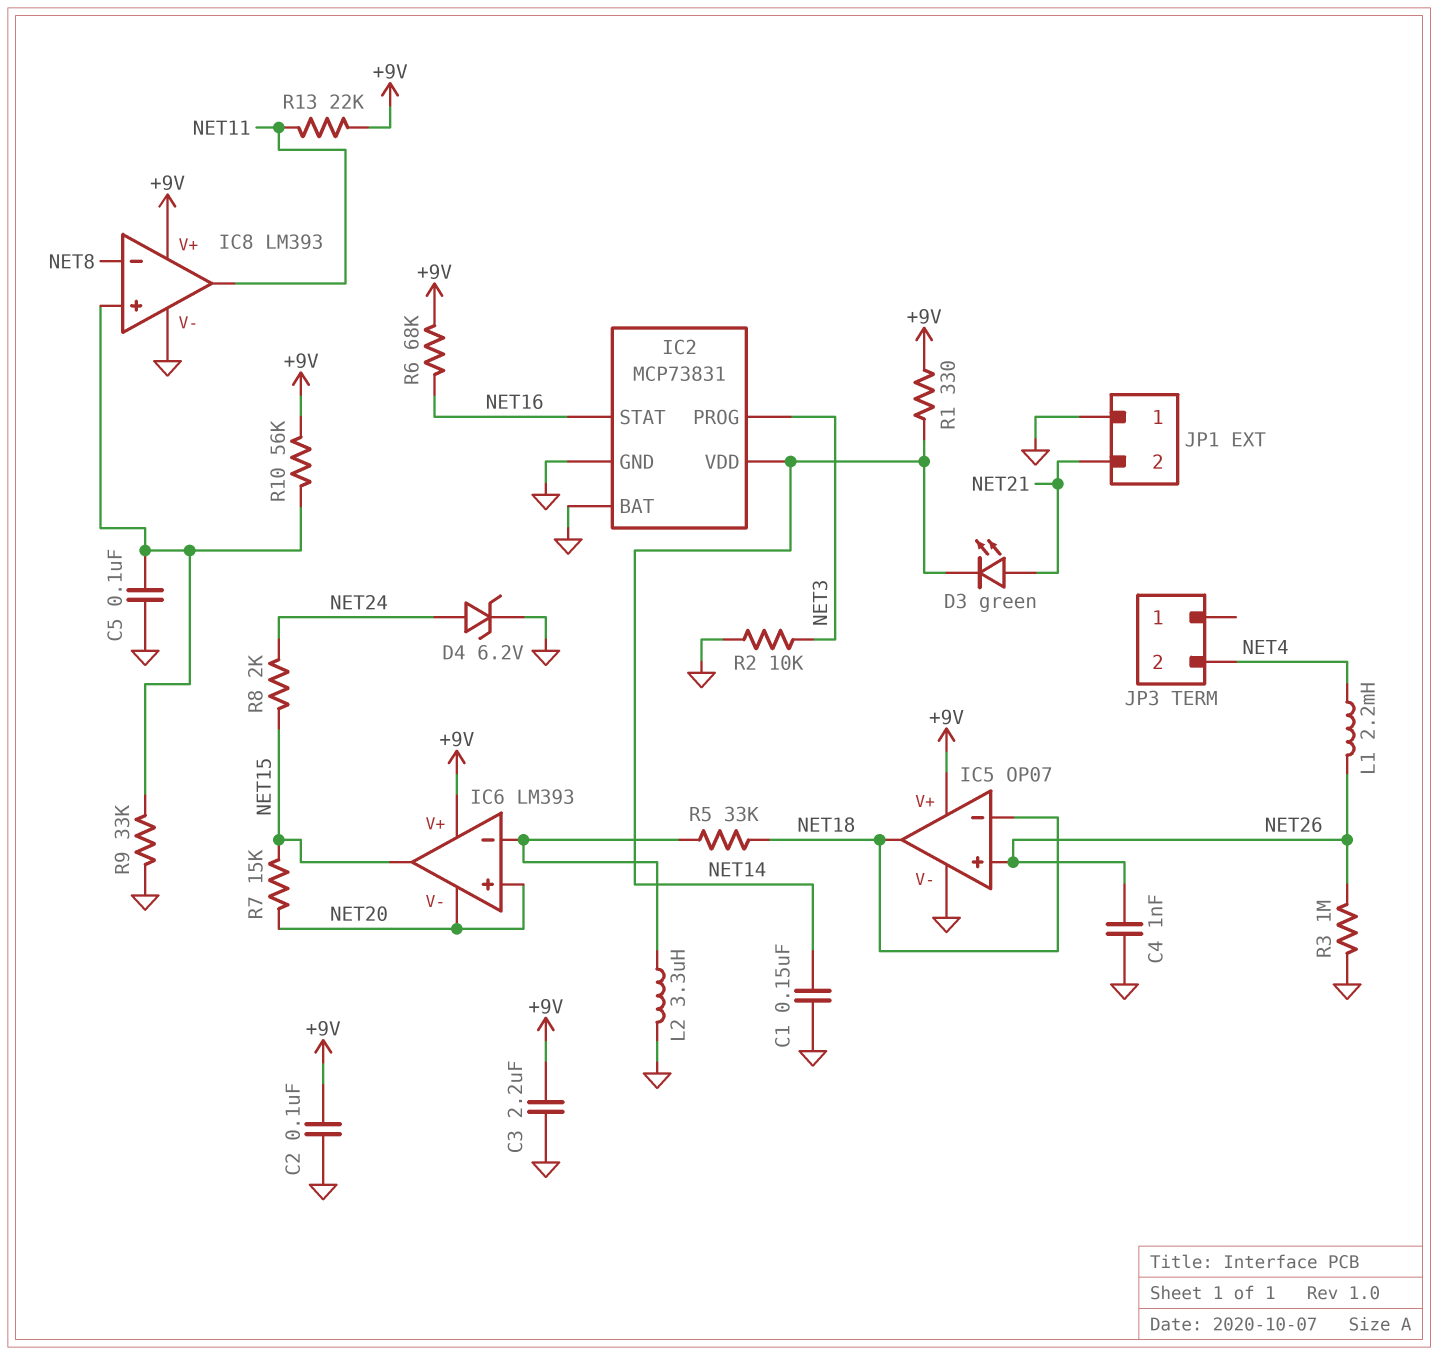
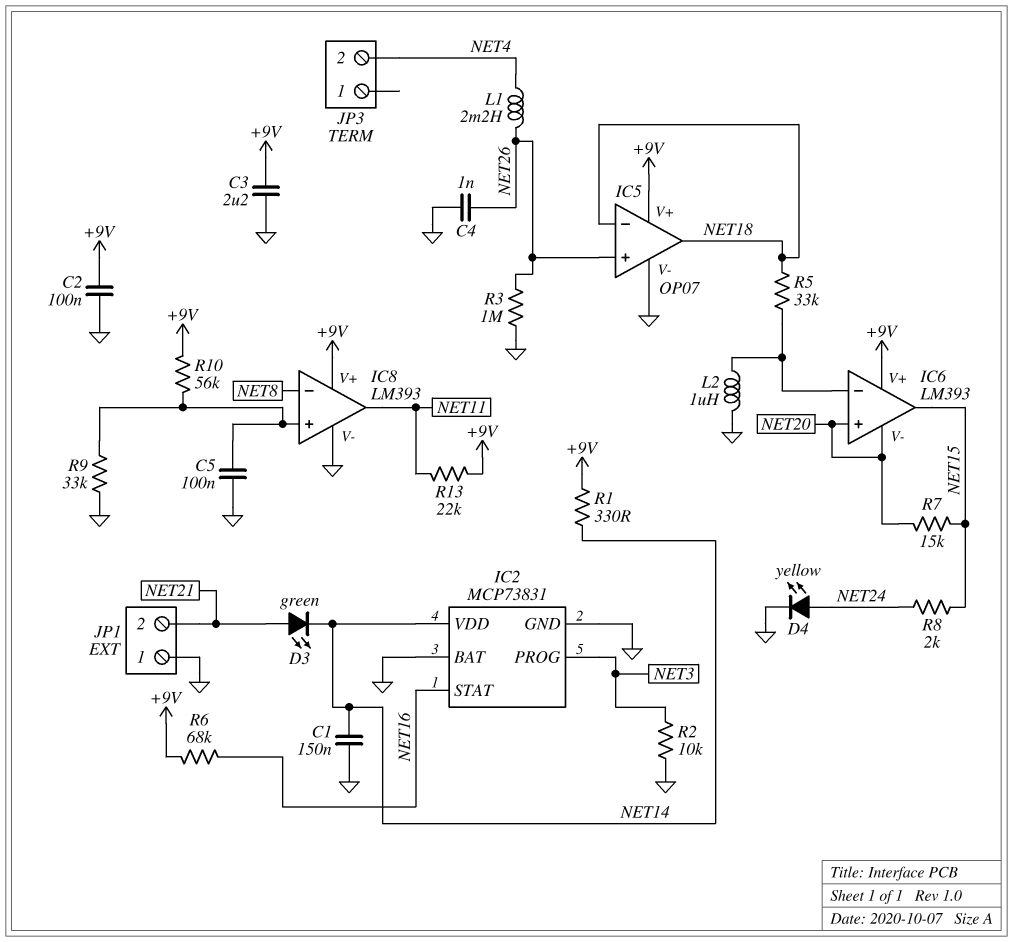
D4: zener 6.2V (A NET24, K GND) -> LED yellow (A NET24, K GND)
L2: 3.3uH (GND, IC6/in-) -> 1uH (GND, IC6/in-)

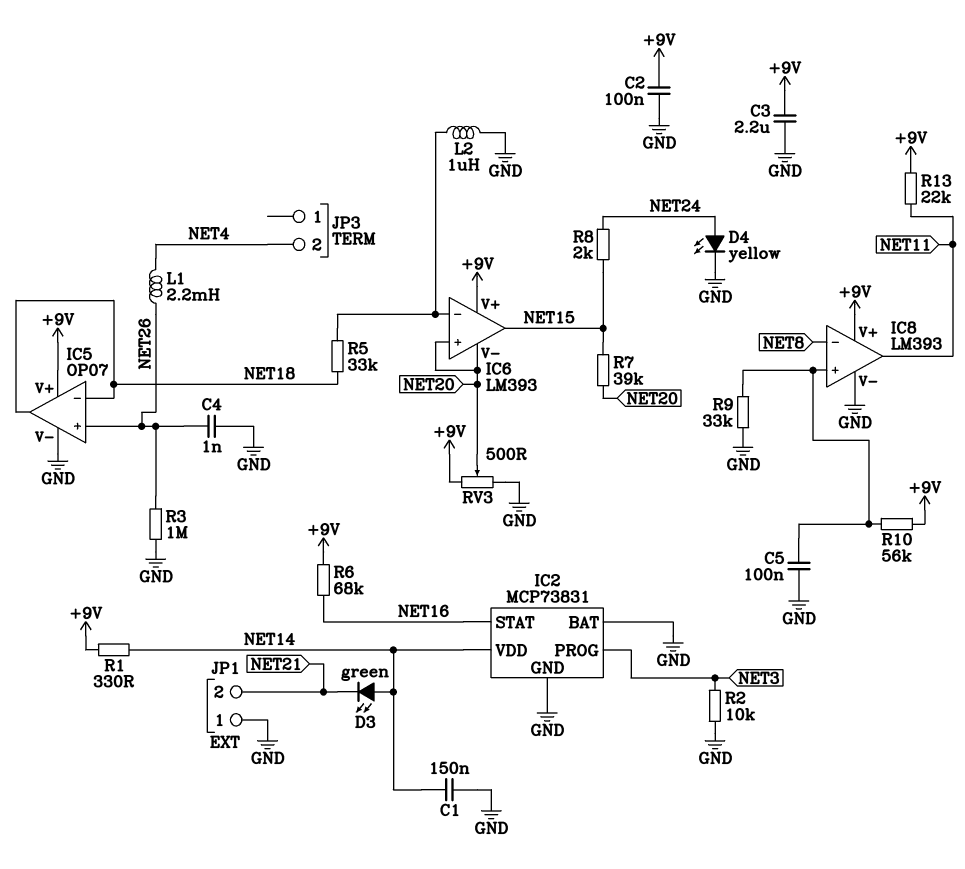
D3: LED green (A NET21, K NET14) -> LED green (A NET14, K NET21)
R7: 15k (NET15, NET20) -> 39k (NET15, NET20)
RV3: none -> 500 (+9V, GND, wiper NET20)

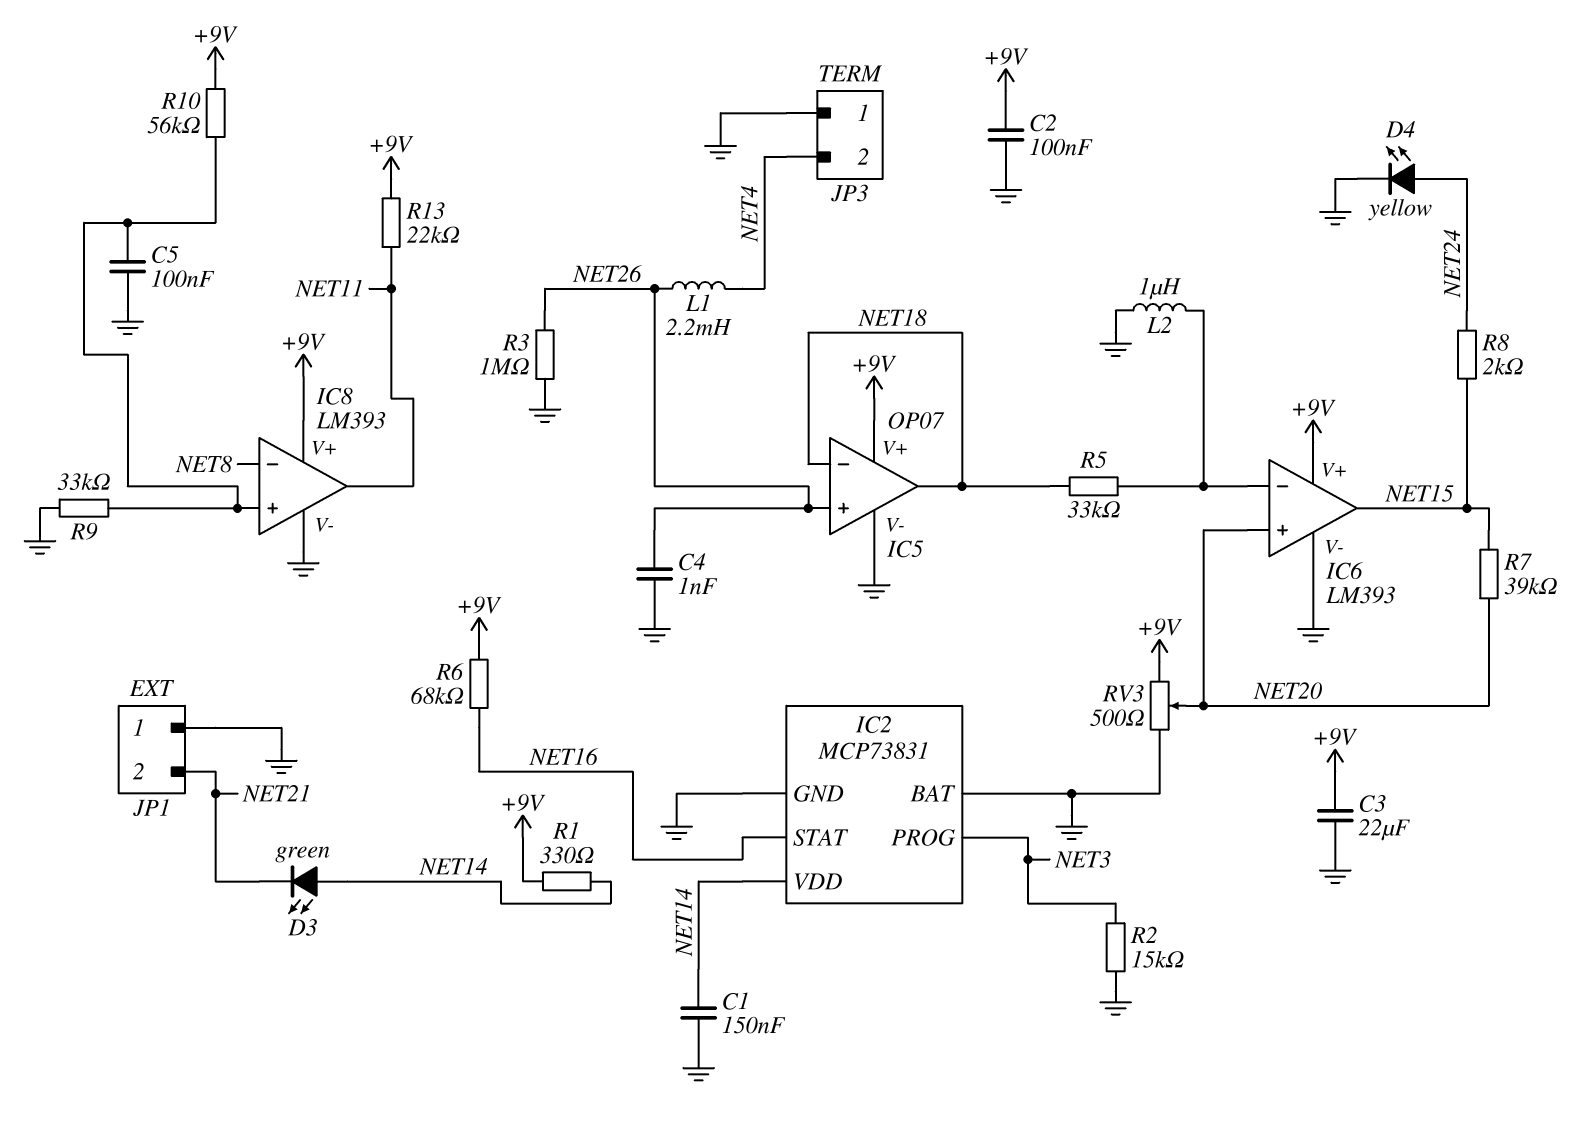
C3: 2.2uF (+9V, GND) -> 22uF (+9V, GND)
IC6 pin V-: NET20 -> GND
JP3 pin 1: none -> GND
R2: 10k (GND, NET3) -> 15k (GND, NET3)

